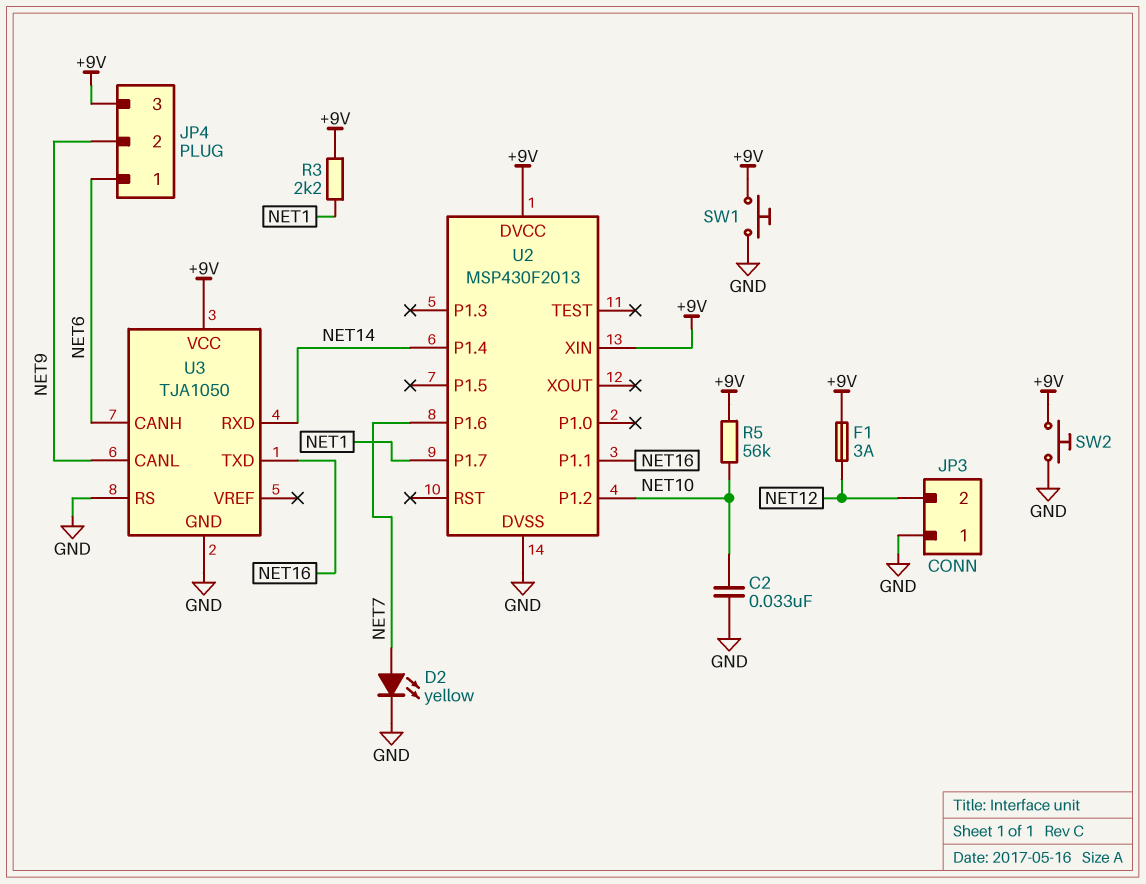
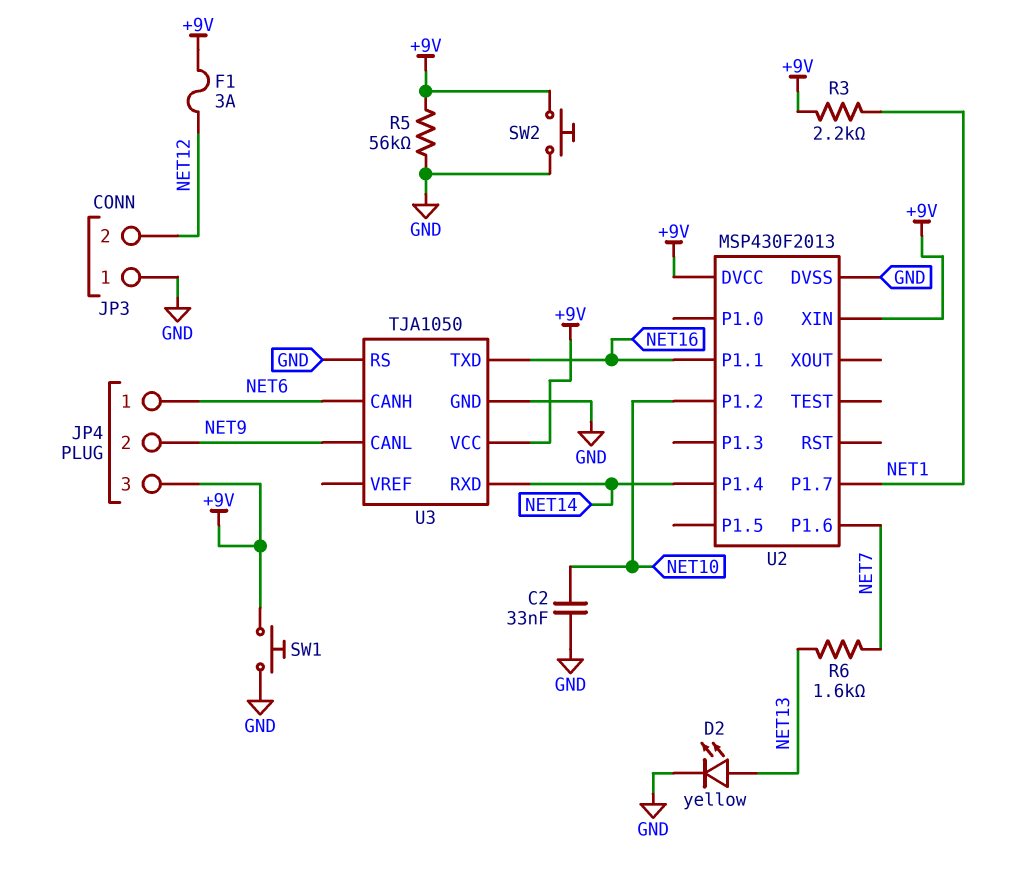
D2: LED yellow (A NET7, K GND) -> LED yellow (A NET13, K GND)
R5: 56k (+9V, NET10) -> 56k (+9V, GND)
R6: none -> 1.6k (NET7, NET13)

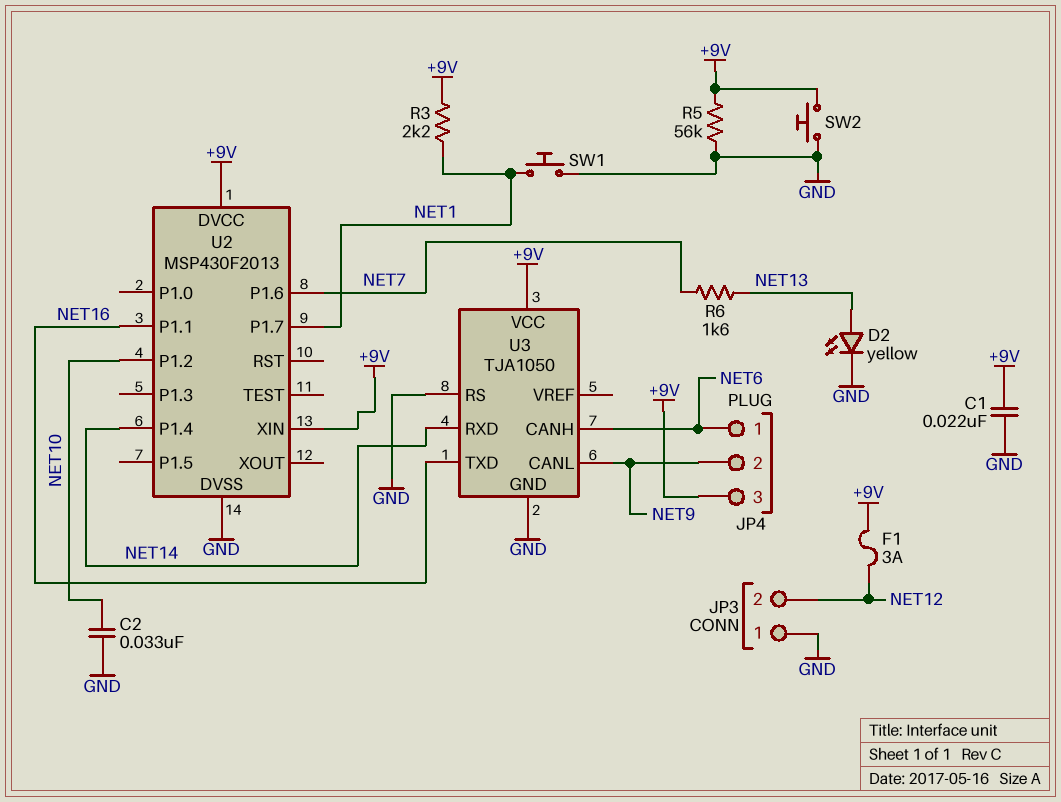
C1: none -> 22nF (+9V, GND)
SW1: button (+9V, GND) -> button (GND, NET1)

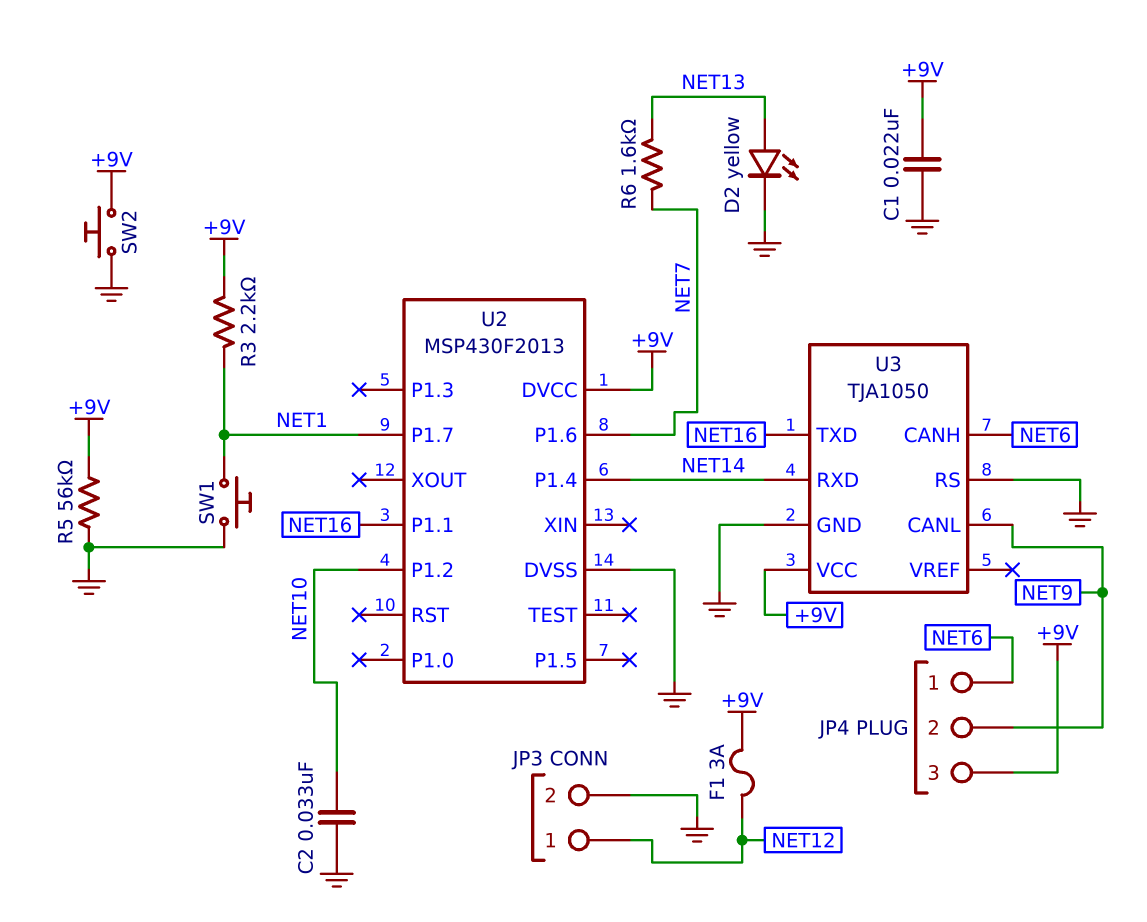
JP3 pin 1: GND -> NET12
JP3 pin 2: NET12 -> GND
U2 pin XIN: +9V -> none

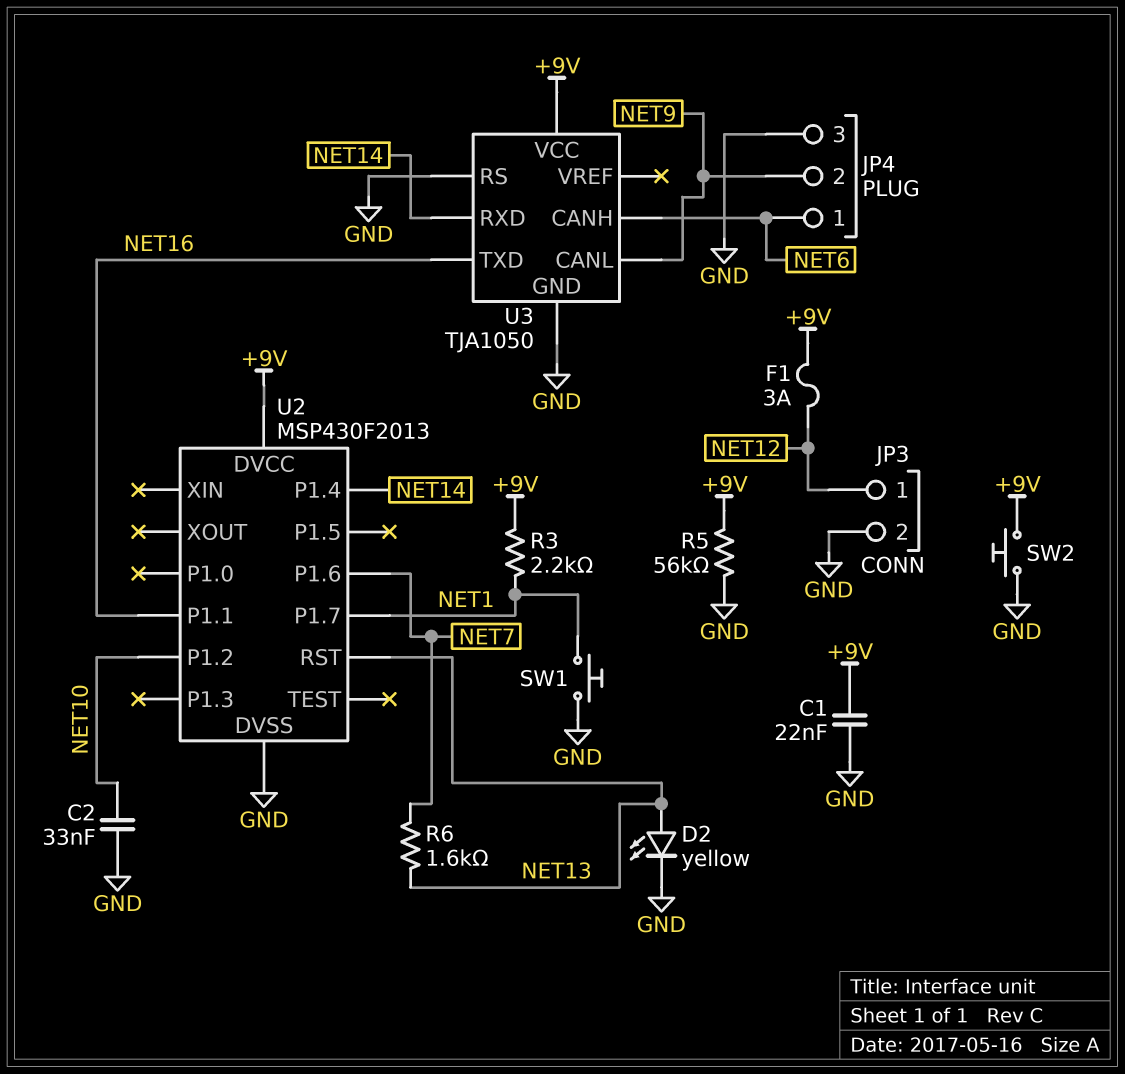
JP4 pin 3: +9V -> GND
U2 pin RST: none -> NET13

